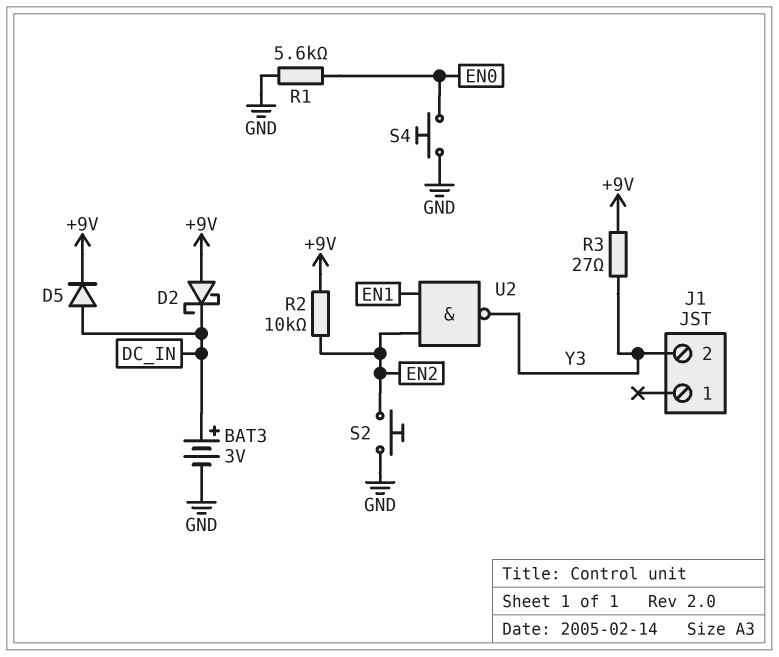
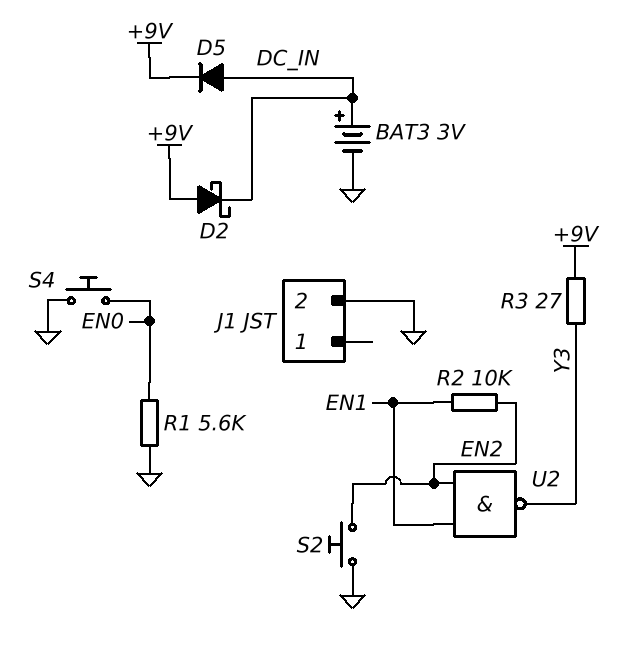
J1 pin 2: Y3 -> GND
R2: 10k (+9V, EN2) -> 10k (EN1, EN2)

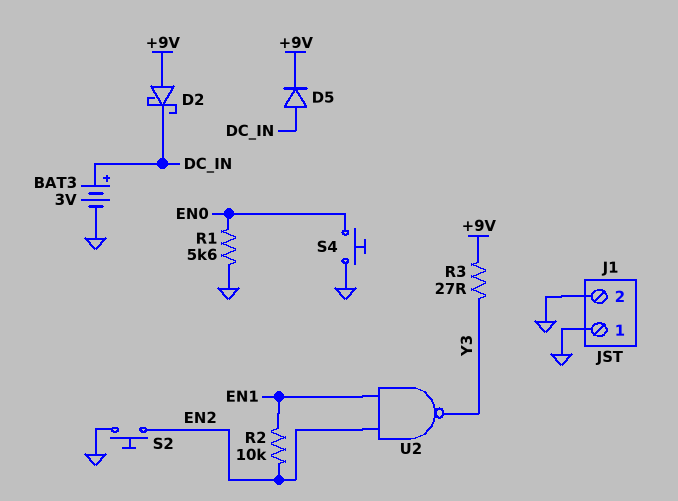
J1 pin 1: none -> GND

